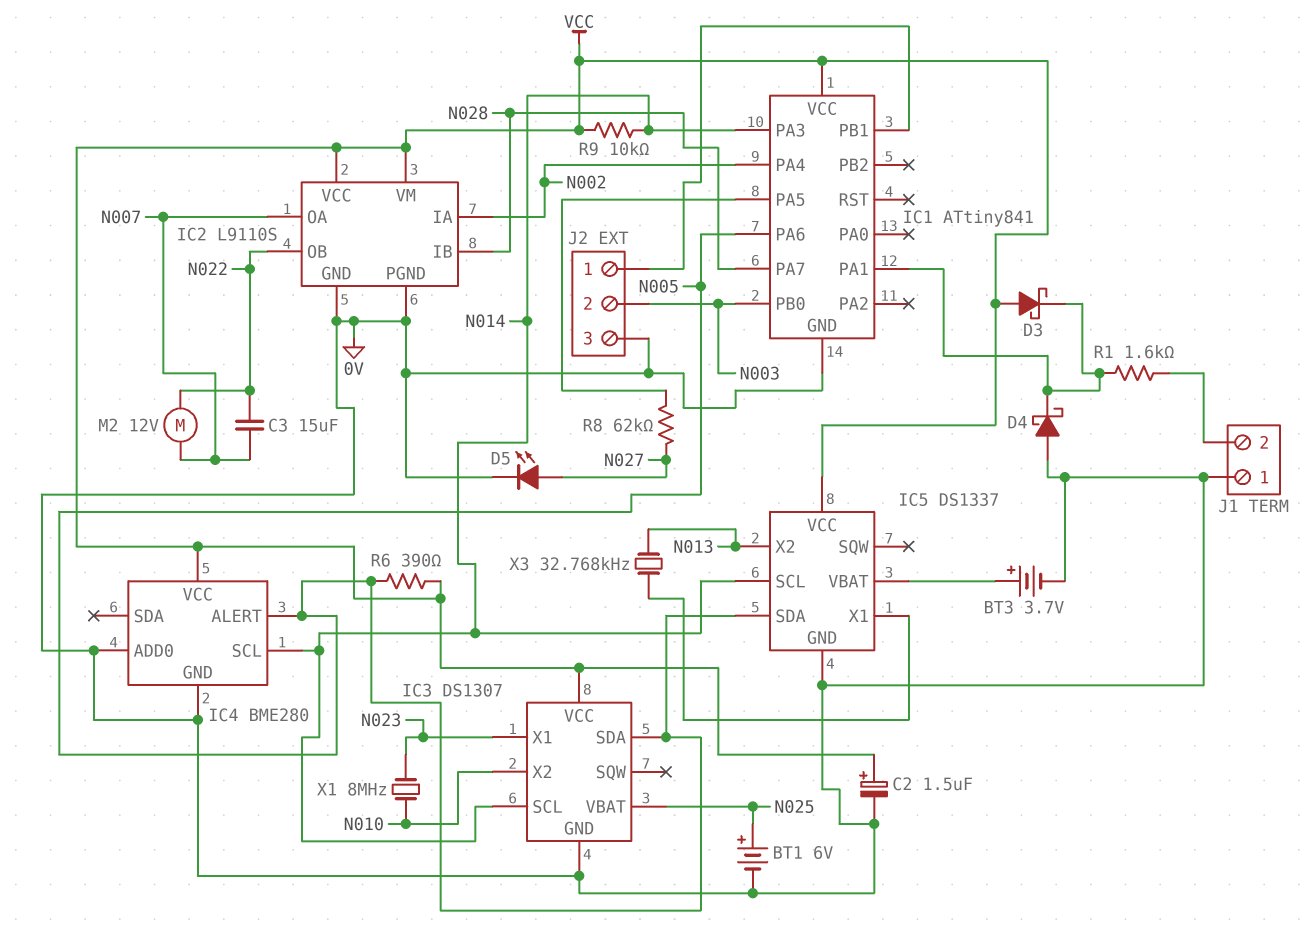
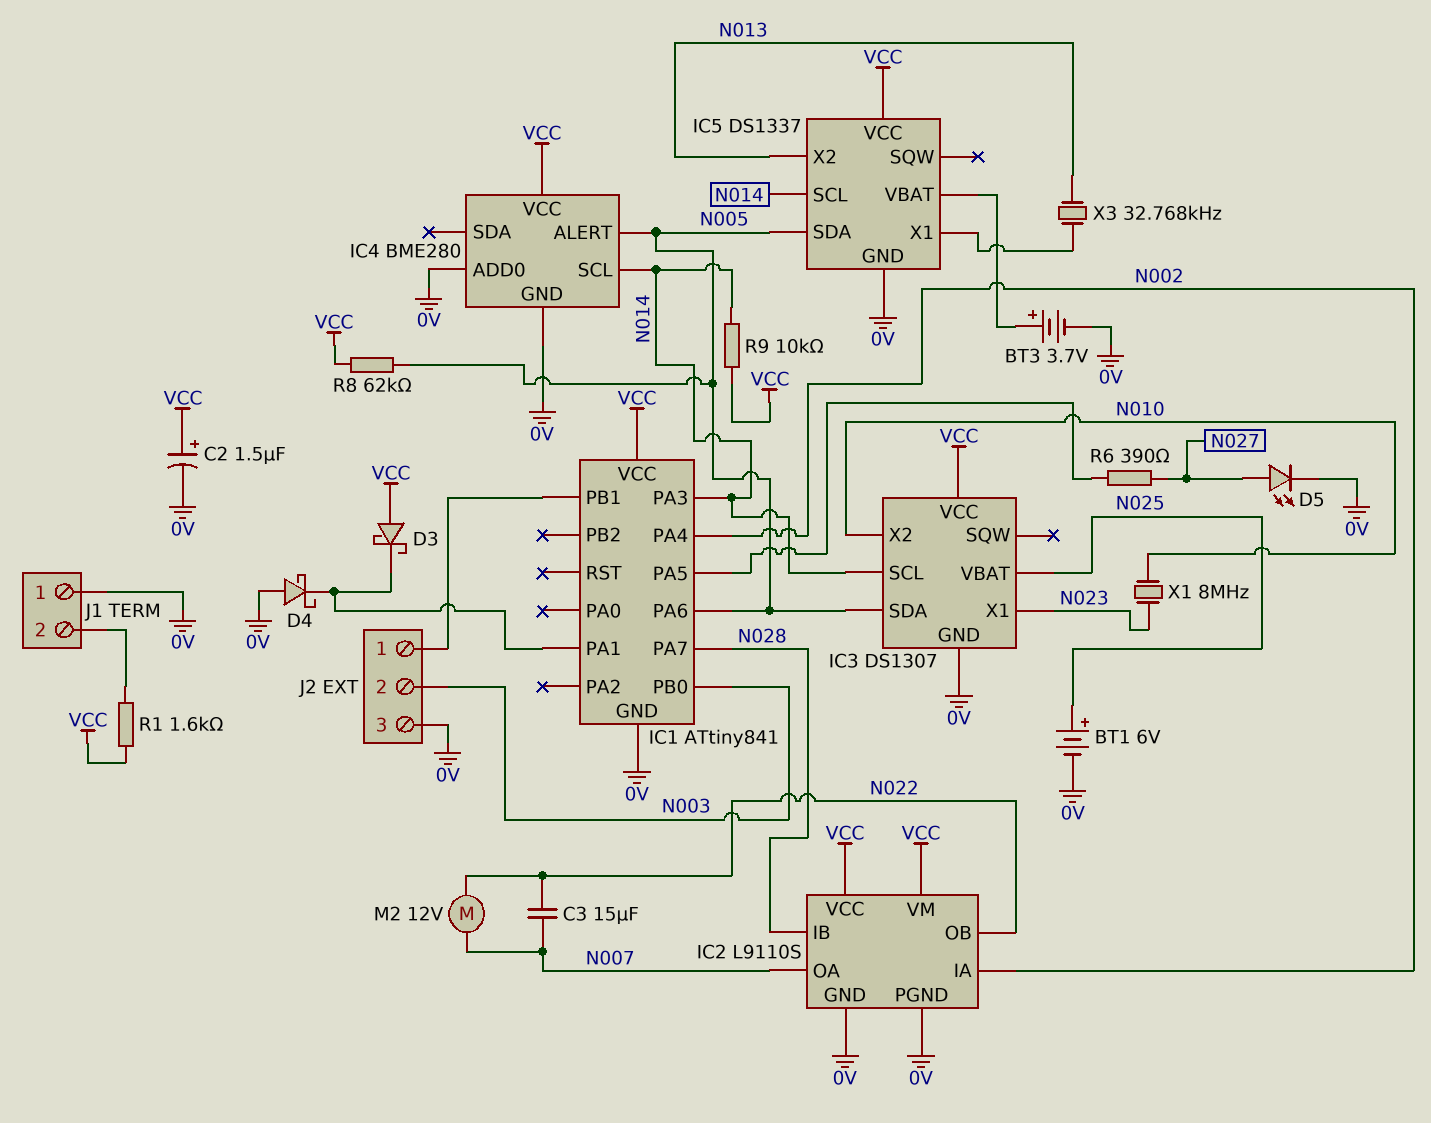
R1: 1.6k (IC1/PA1, J1/2) -> 1.6k (J1/2, VCC)
R6: 390 (N005, VCC) -> 390 (IC1/PA5, N027)
R8: 62k (IC1/PA5, N027) -> 62k (N005, VCC)

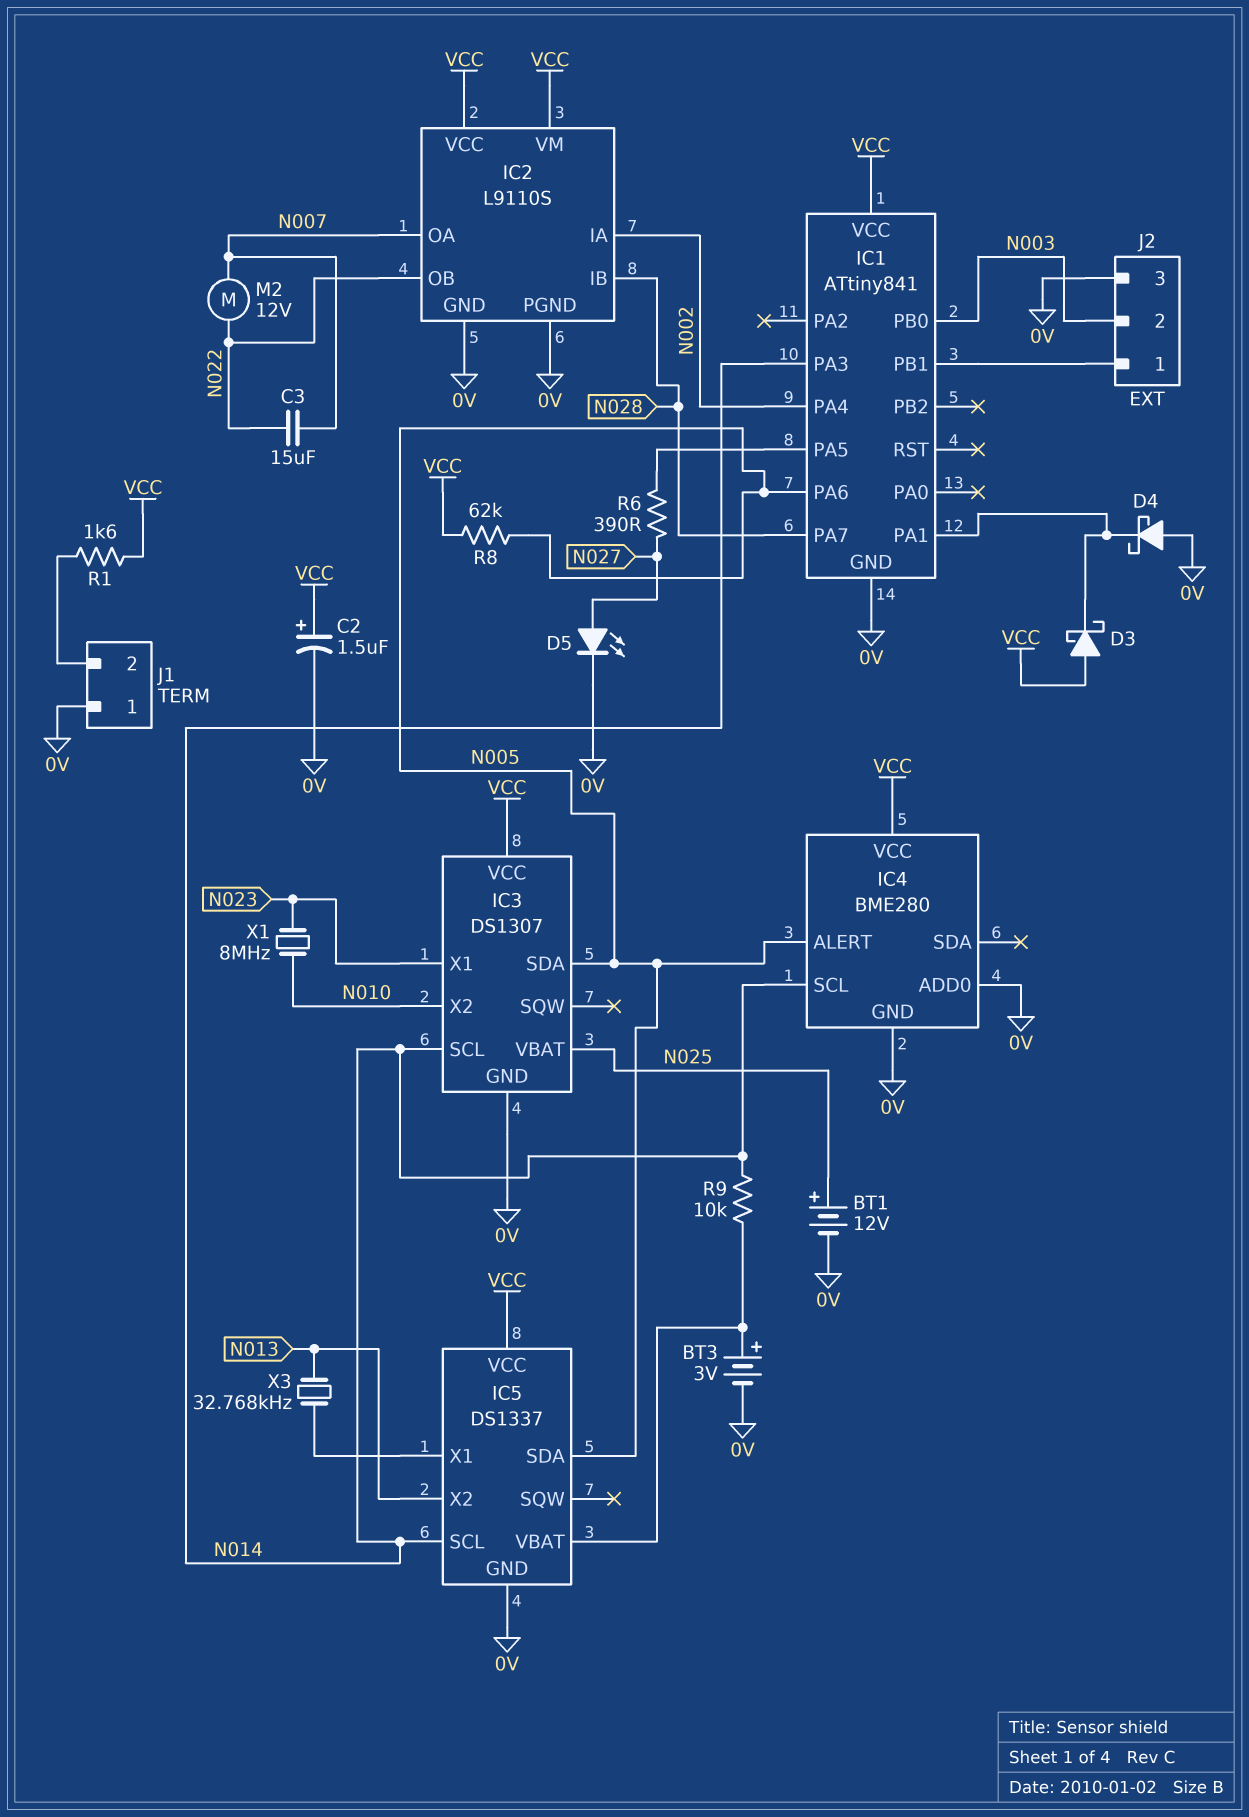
BT1: 6V (plus N025, minus 0V) -> 12V (plus N025, minus 0V)
BT3: 3.7V (plus IC5/VBAT, minus 0V) -> 3V (plus IC5/VBAT, minus 0V)
R9: 10k (N014, VCC) -> 10k (IC5/VBAT, N014)

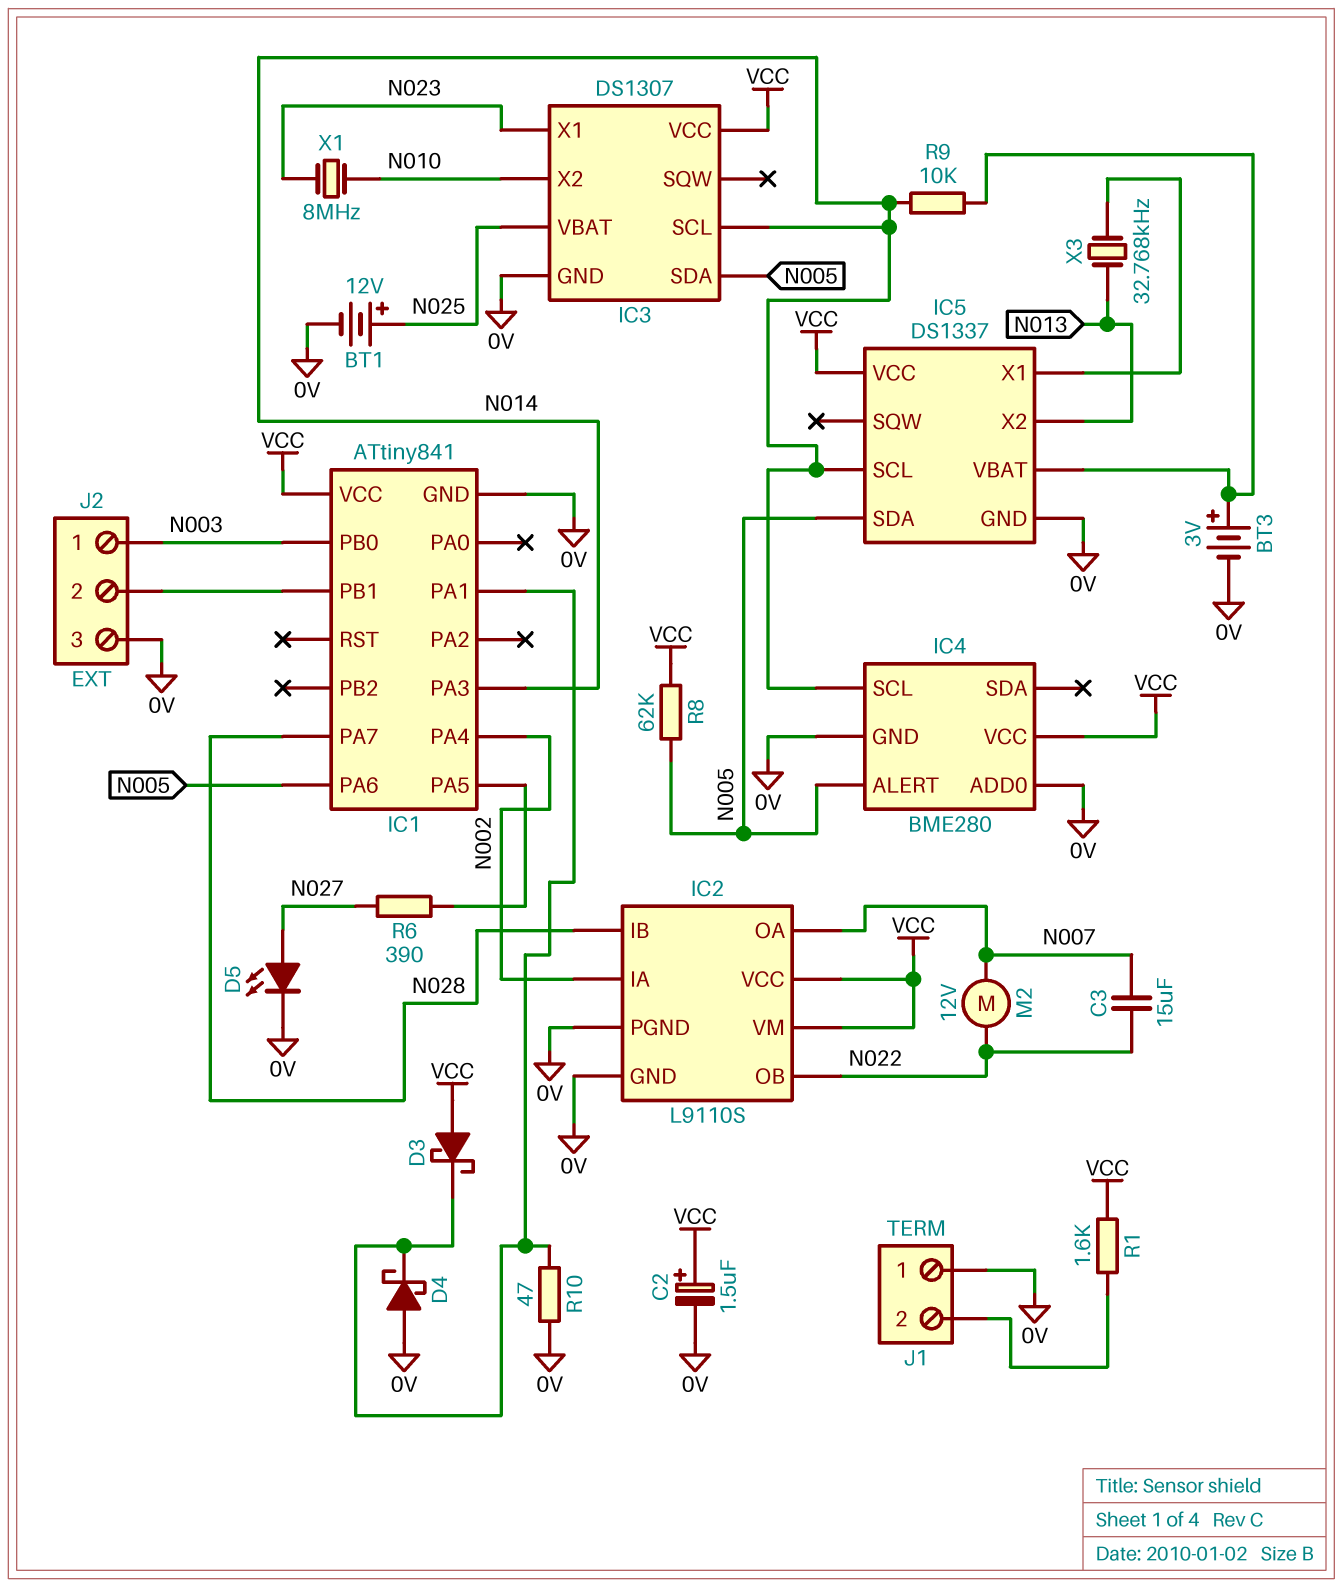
J2 pin 1: IC1/PB1 -> N003
J2 pin 2: N003 -> IC1/PB1
R10: none -> 47 (0V, IC1/PA1)

